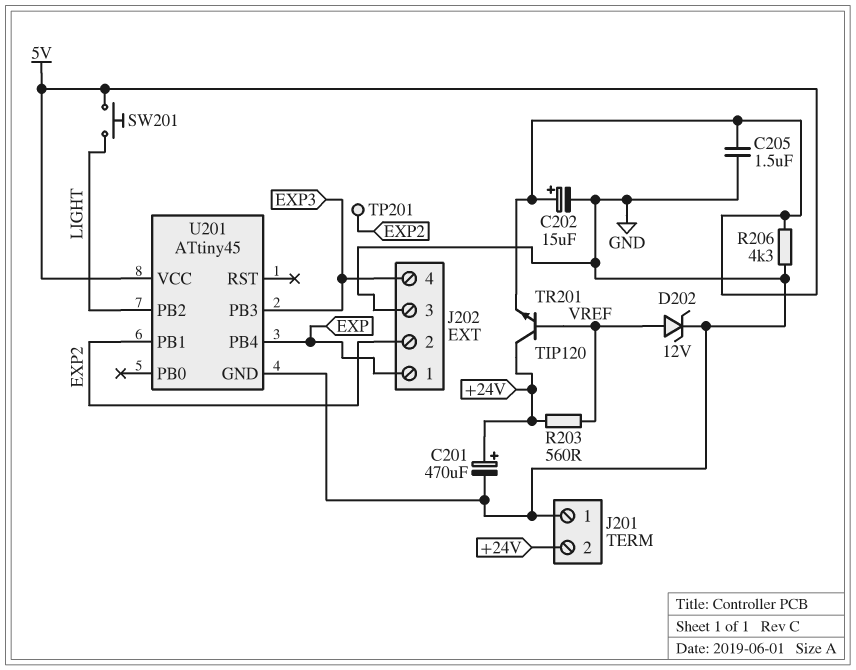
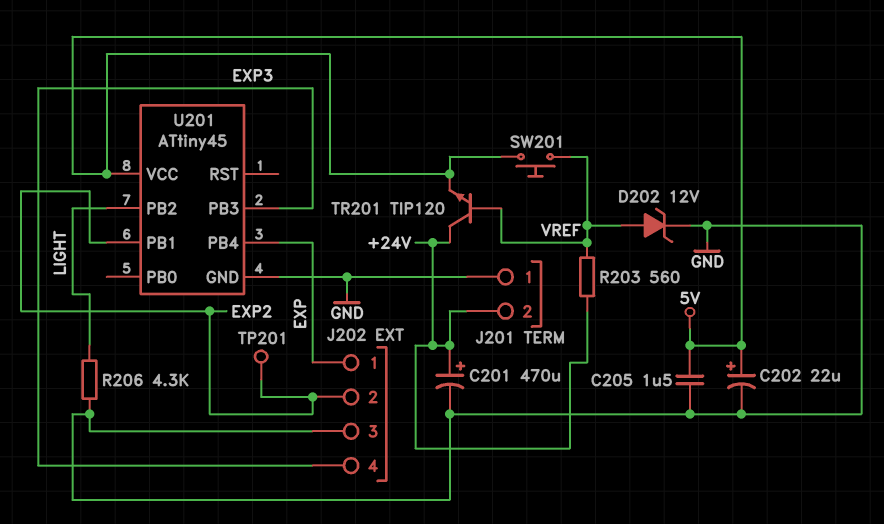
C202: 15uF (plus 5V, minus GND) -> 22uF (plus 5V, minus GND)
R206: 4.3k (5V, GND) -> 4.3k (GND, LIGHT)
SW201: button (5V, LIGHT) -> button (5V, VREF)

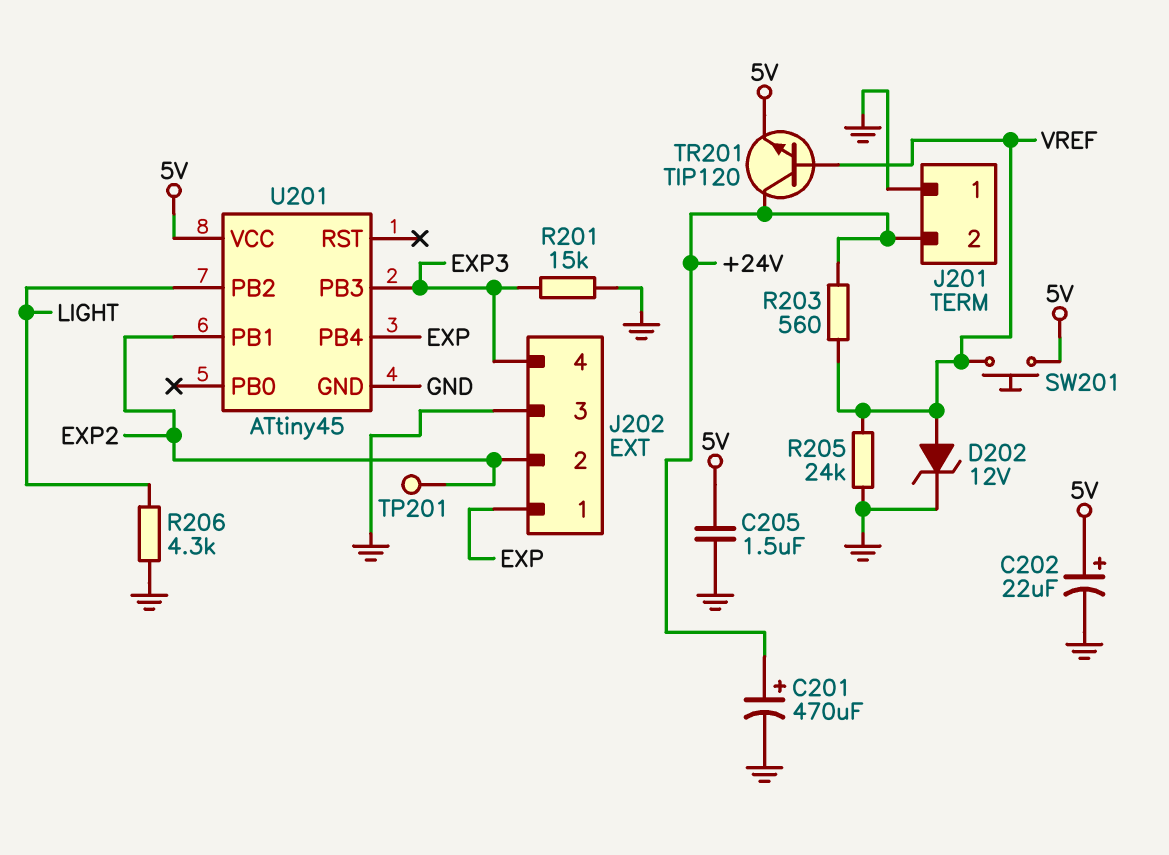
R201: none -> 15k (EXP3, GND)
R205: none -> 24k (GND, VREF)

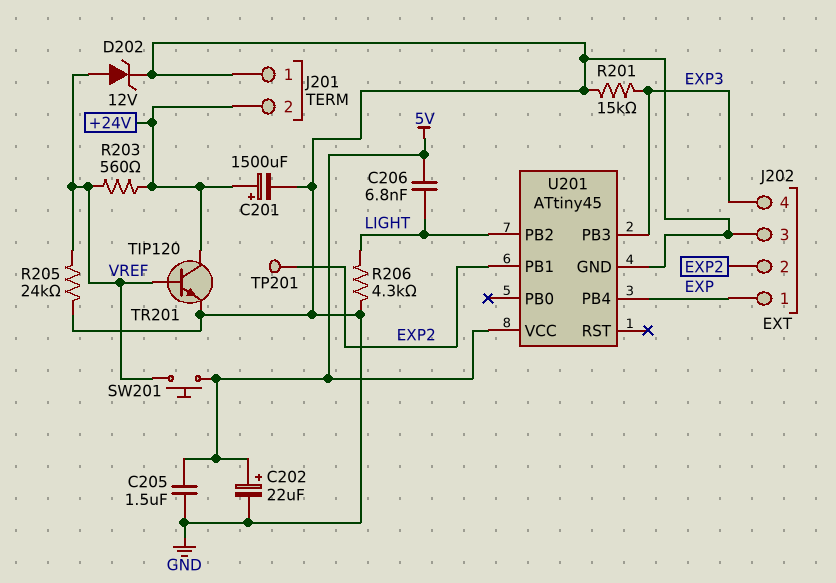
C201: 470uF (plus +24V, minus GND) -> 1500uF (plus +24V, minus GND)
C206: none -> 6.8nF (5V, LIGHT)
TR201: NPN TIP120 (B VREF, C +24V, E 5V) -> NPN TIP120 (B VREF, C +24V, E GND)

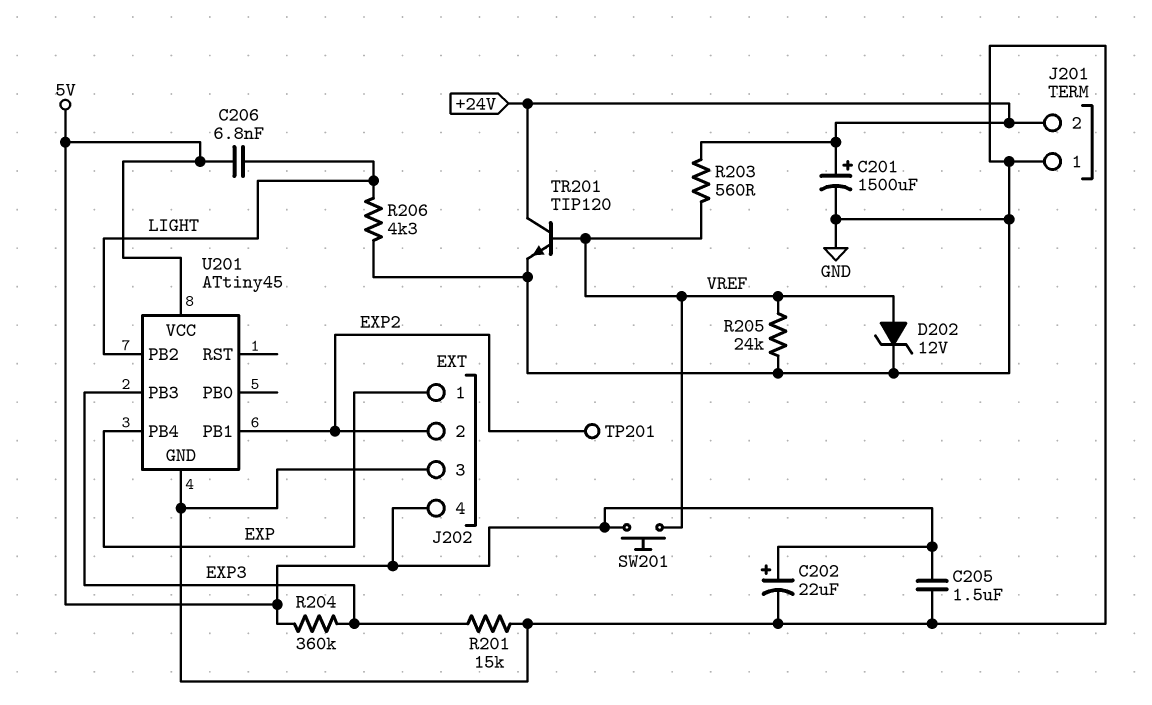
J202 pin 4: EXP3 -> 5V
R204: none -> 360k (5V, EXP3)

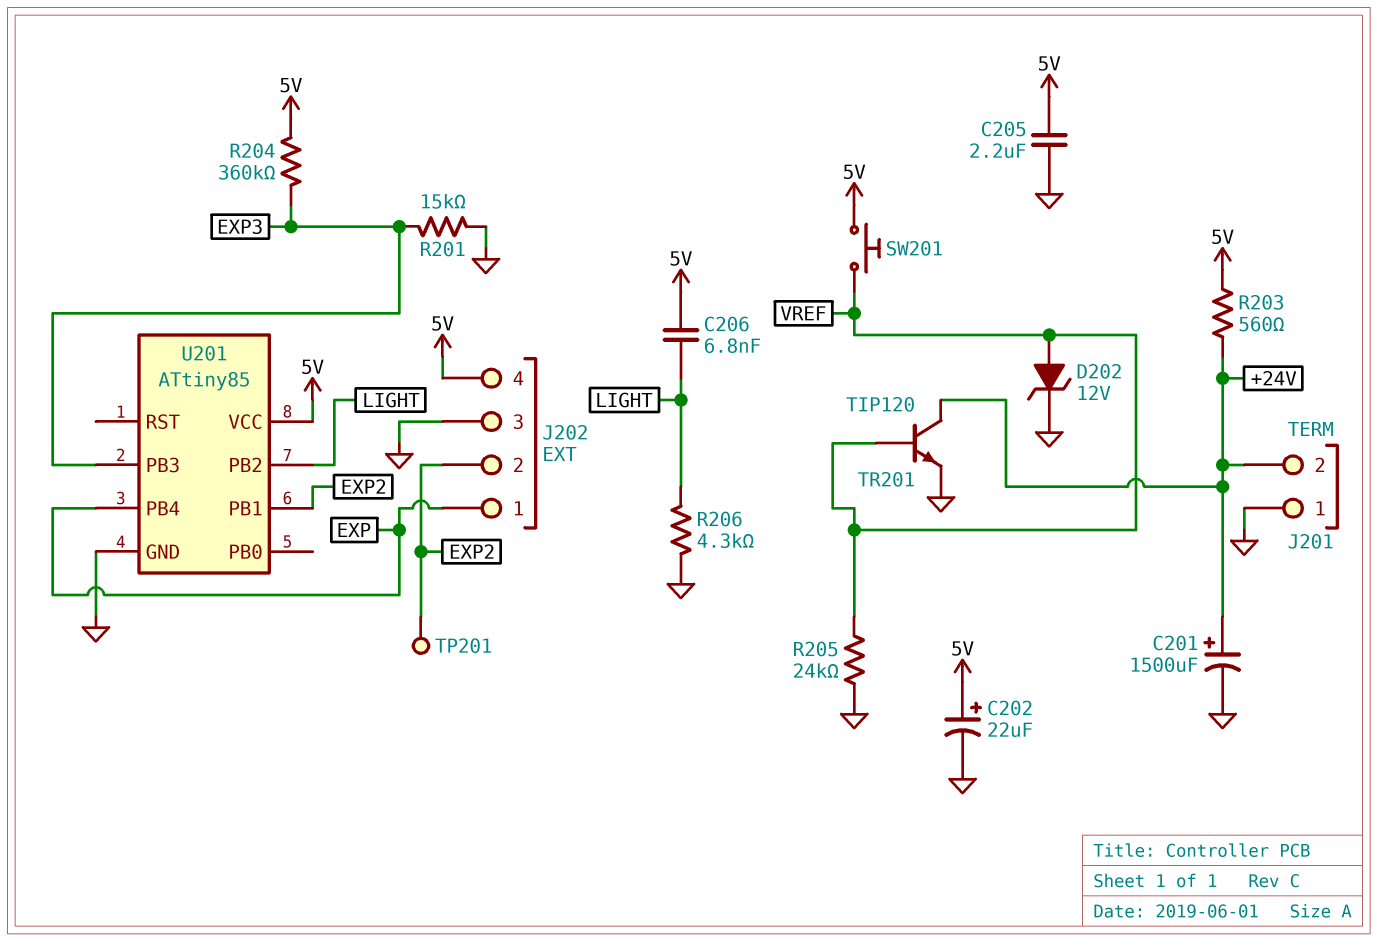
C205: 1.5uF (5V, GND) -> 2.2uF (5V, GND)
R203: 560 (+24V, VREF) -> 560 (+24V, 5V)
U201: ATtiny45 -> ATtiny85

